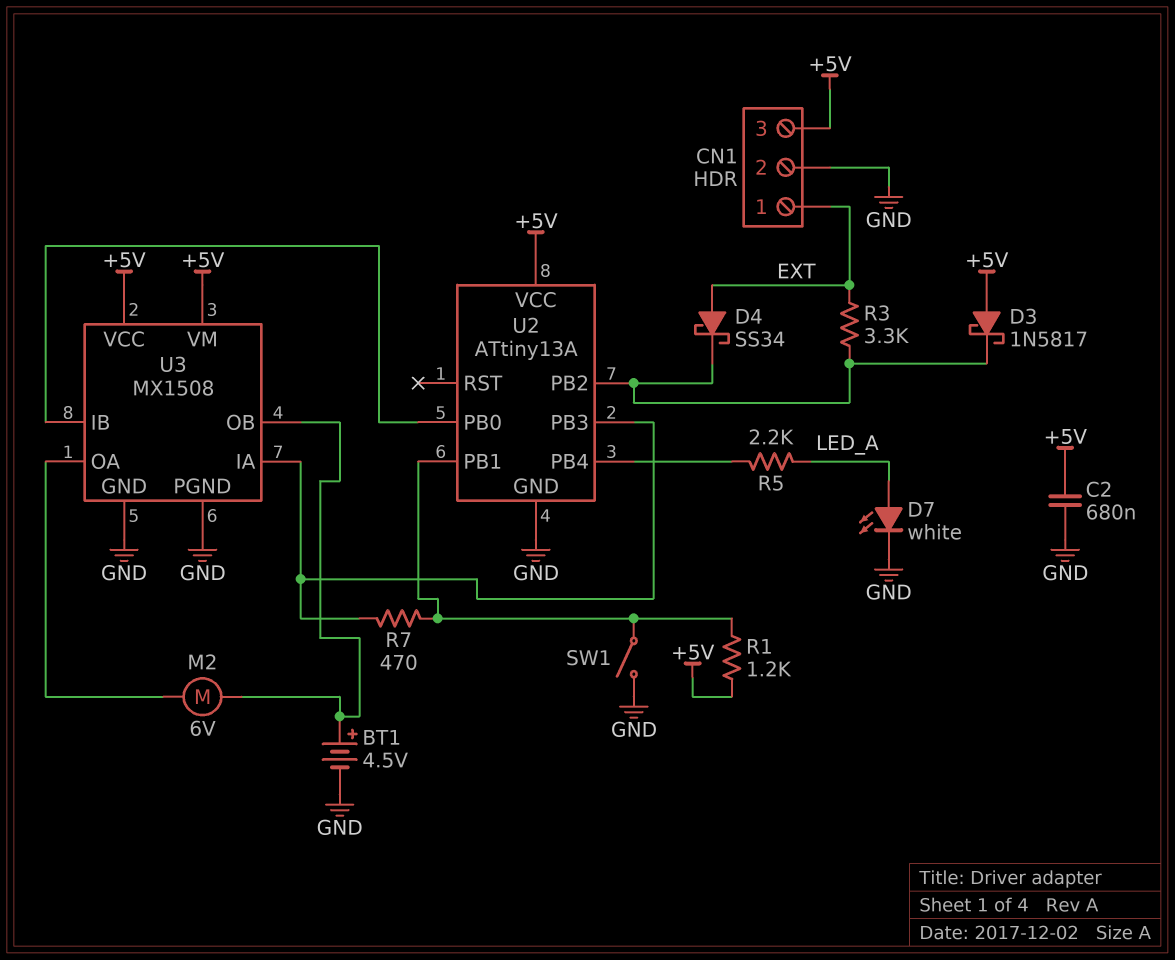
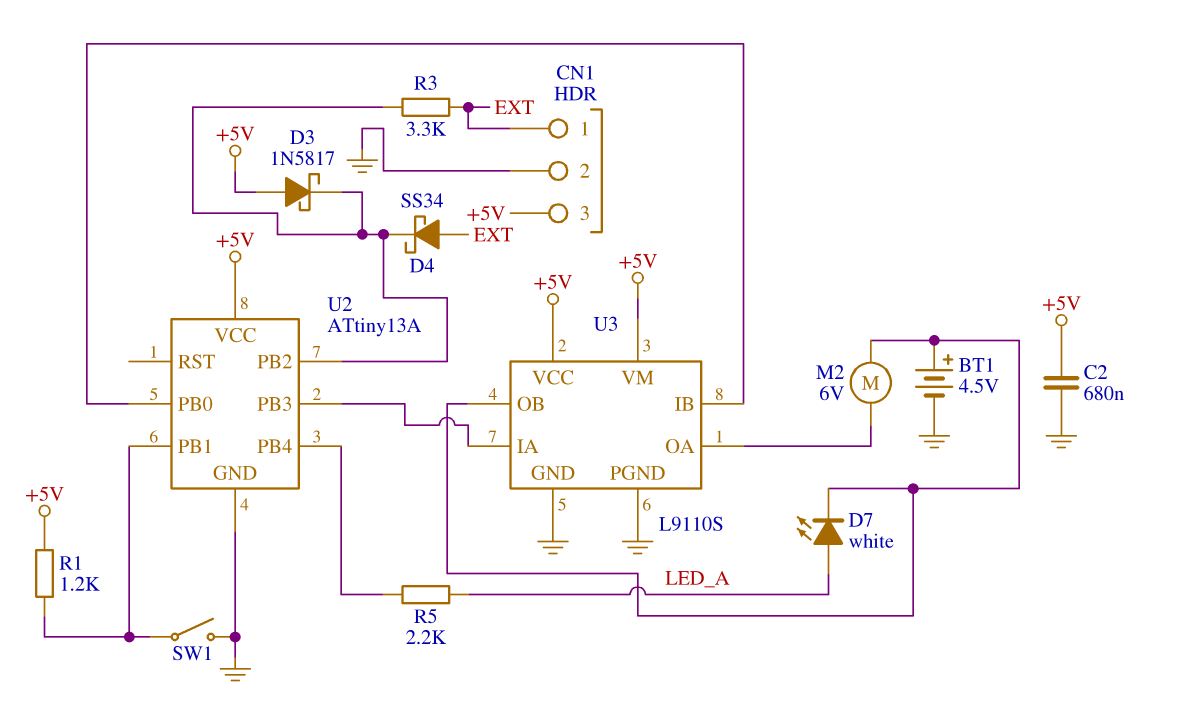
D7: LED white (A LED_A, K GND) -> LED white (A LED_A, K U3/OB)
R7: 470 (U2/PB1, U2/PB3) -> none
U3: MX1508 -> L9110S

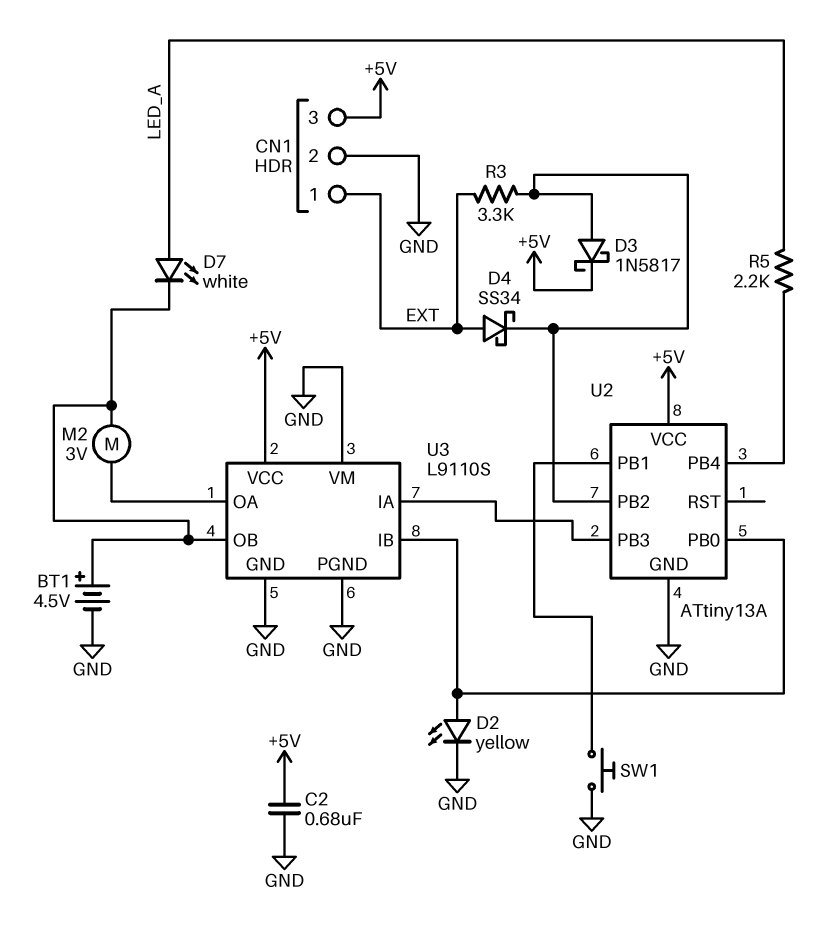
D2: none -> LED yellow (A U2/PB0, K GND)
D3: schottky 1N5817 (A +5V, K U2/PB2) -> schottky 1N5817 (A U2/PB2, K +5V)
M2: motor 6V (U3/OA, U3/OB) -> motor 3V (U3/OA, U3/OB)
R1: 1.2k (+5V, U2/PB1) -> none
SW1: switch (GND, U2/PB1) -> button (GND, U2/PB1)
U3 pin VM: +5V -> GND

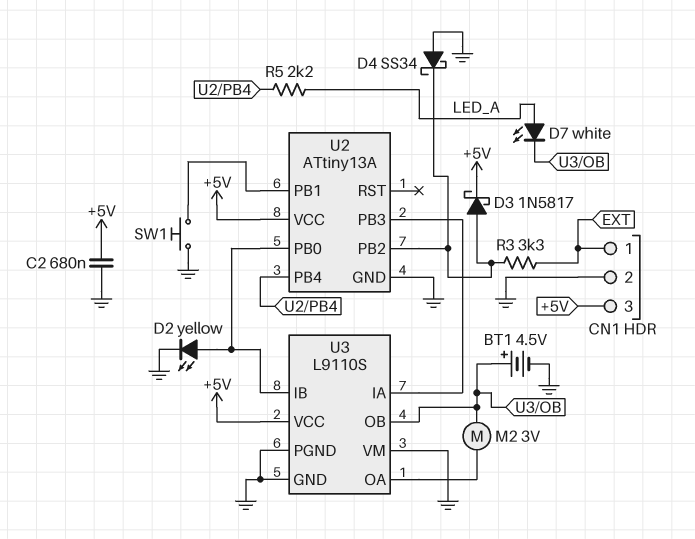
D4: schottky SS34 (A EXT, K U2/PB2) -> schottky SS34 (A GND, K U2/PB2)

